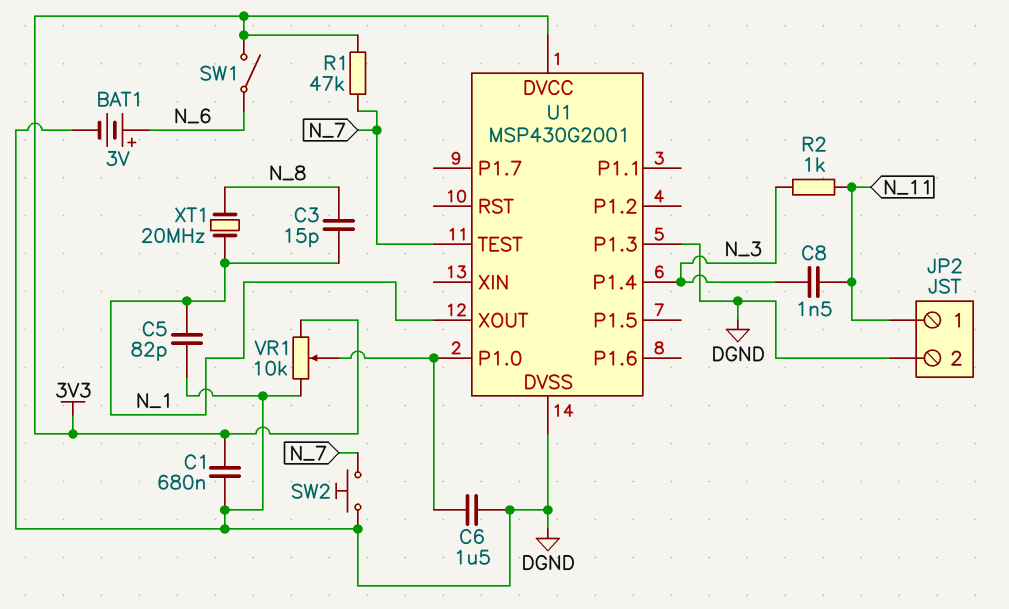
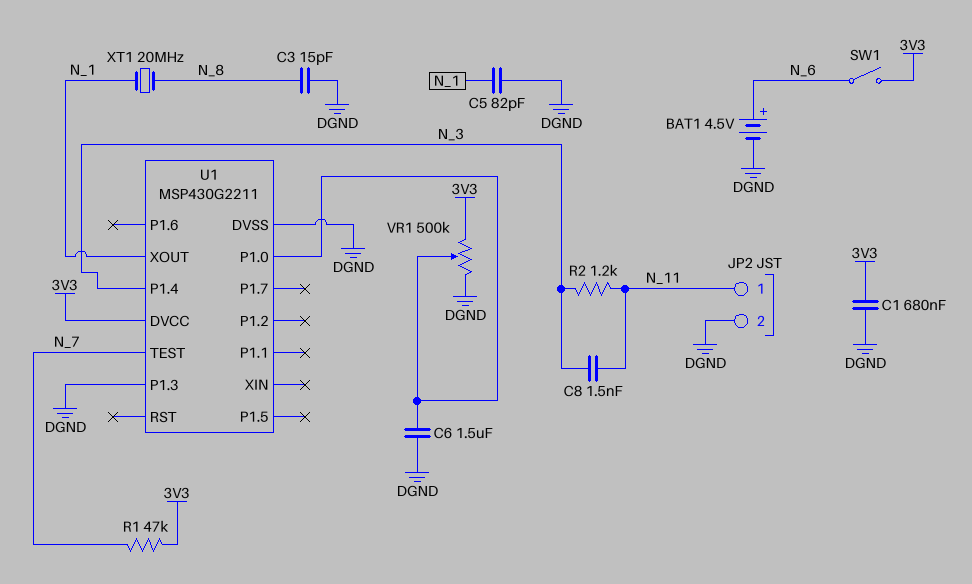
BAT1: 3V (plus N_6, minus DGND) -> 4.5V (plus N_6, minus DGND)
C3: 15pF (N_1, N_8) -> 15pF (DGND, N_8)
R2: 1k (N_3, N_11) -> 1.2k (N_3, N_11)
SW2: button (DGND, N_7) -> none
U1: MSP430G2001 -> MSP430G2211
VR1: 10k (3V3, DGND, wiper U1/P1.0) -> 500k (3V3, DGND, wiper U1/P1.0)

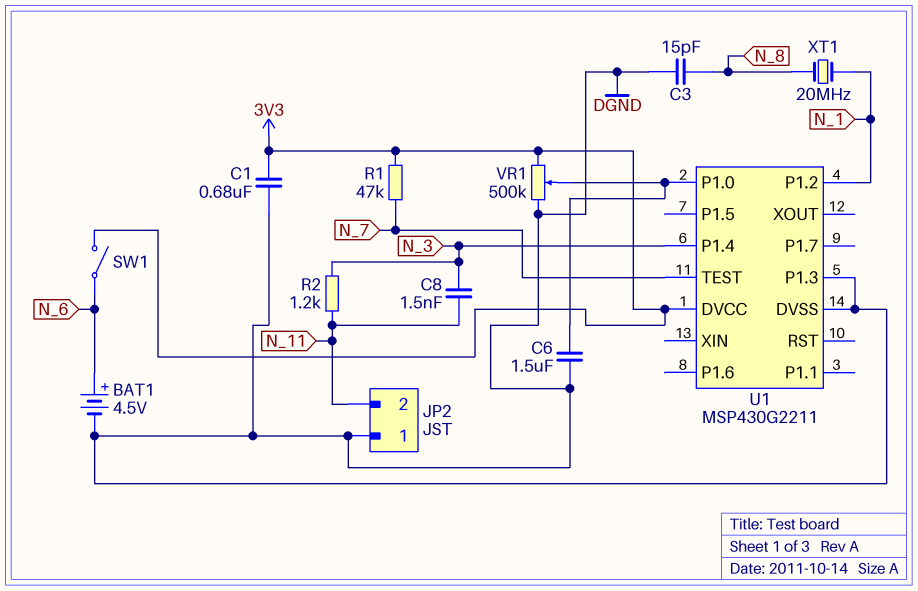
C5: 82pF (DGND, N_1) -> none
JP2 pin 1: N_11 -> DGND
JP2 pin 2: DGND -> N_11
U1 pin P1.2: none -> N_1
U1 pin XOUT: N_1 -> none

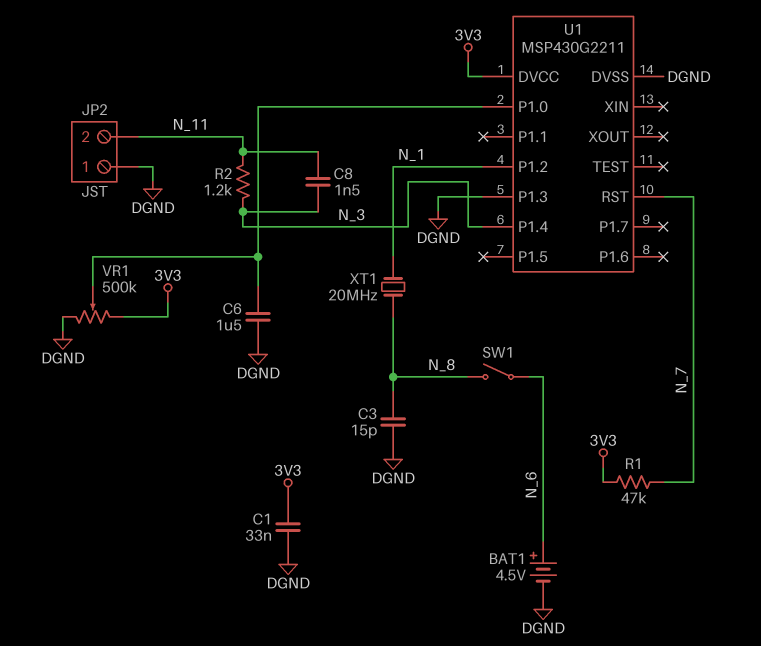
C1: 680nF (3V3, DGND) -> 33nF (3V3, DGND)
SW1: switch (3V3, N_6) -> switch (N_6, N_8)
U1 pin RST: none -> N_7
U1 pin TEST: N_7 -> none

